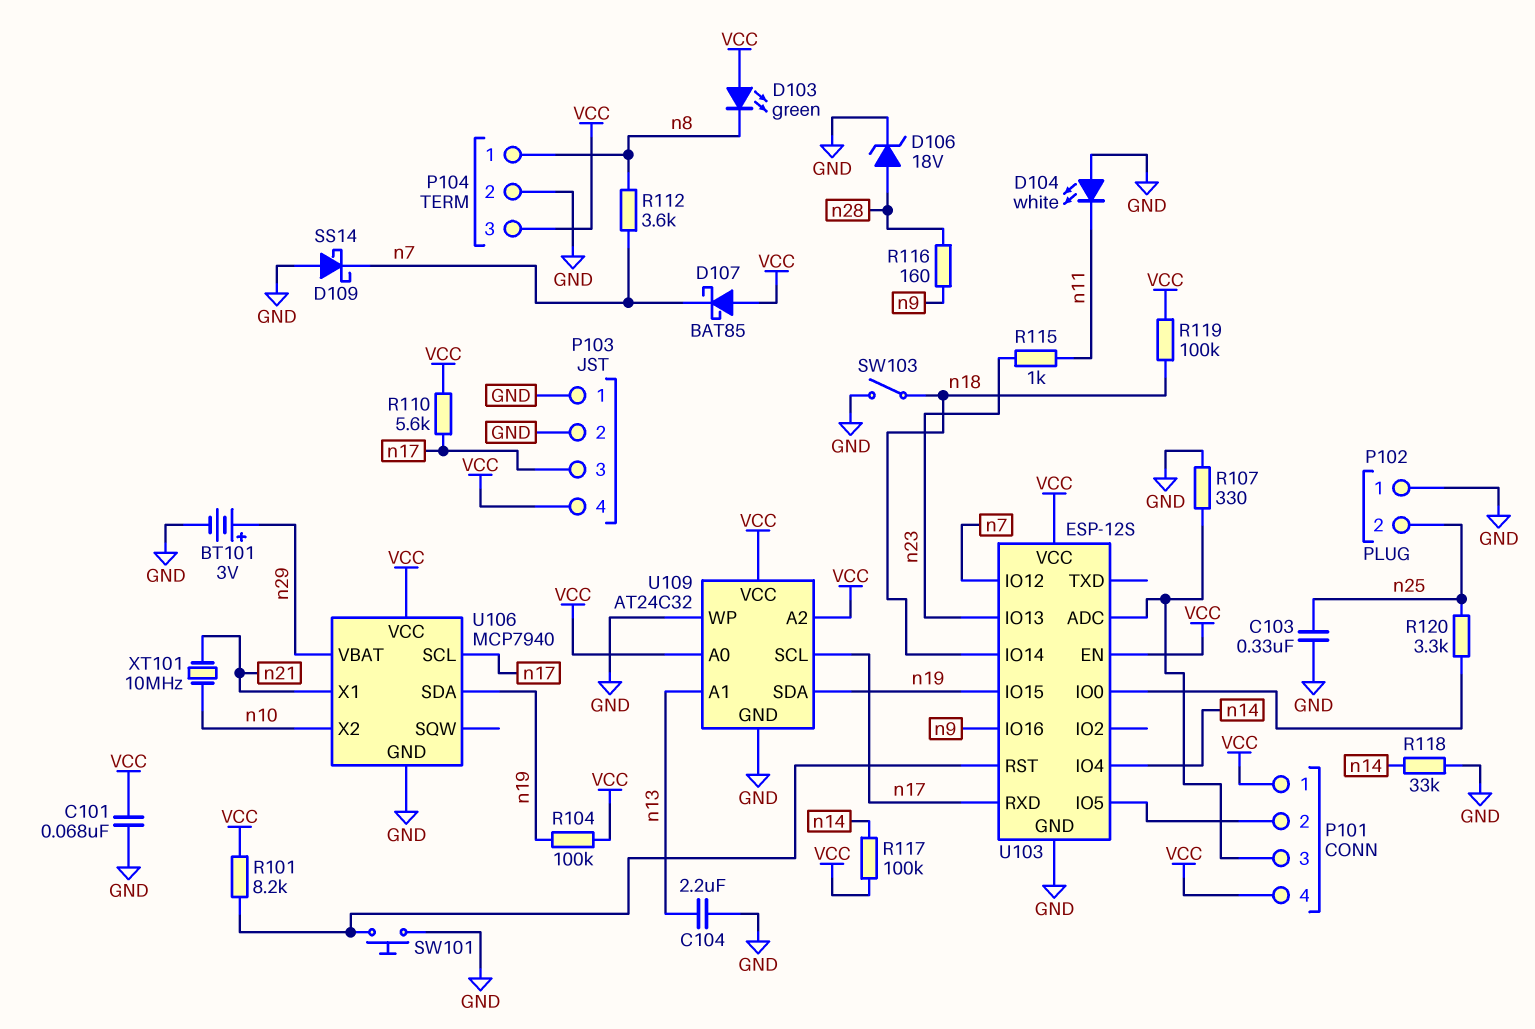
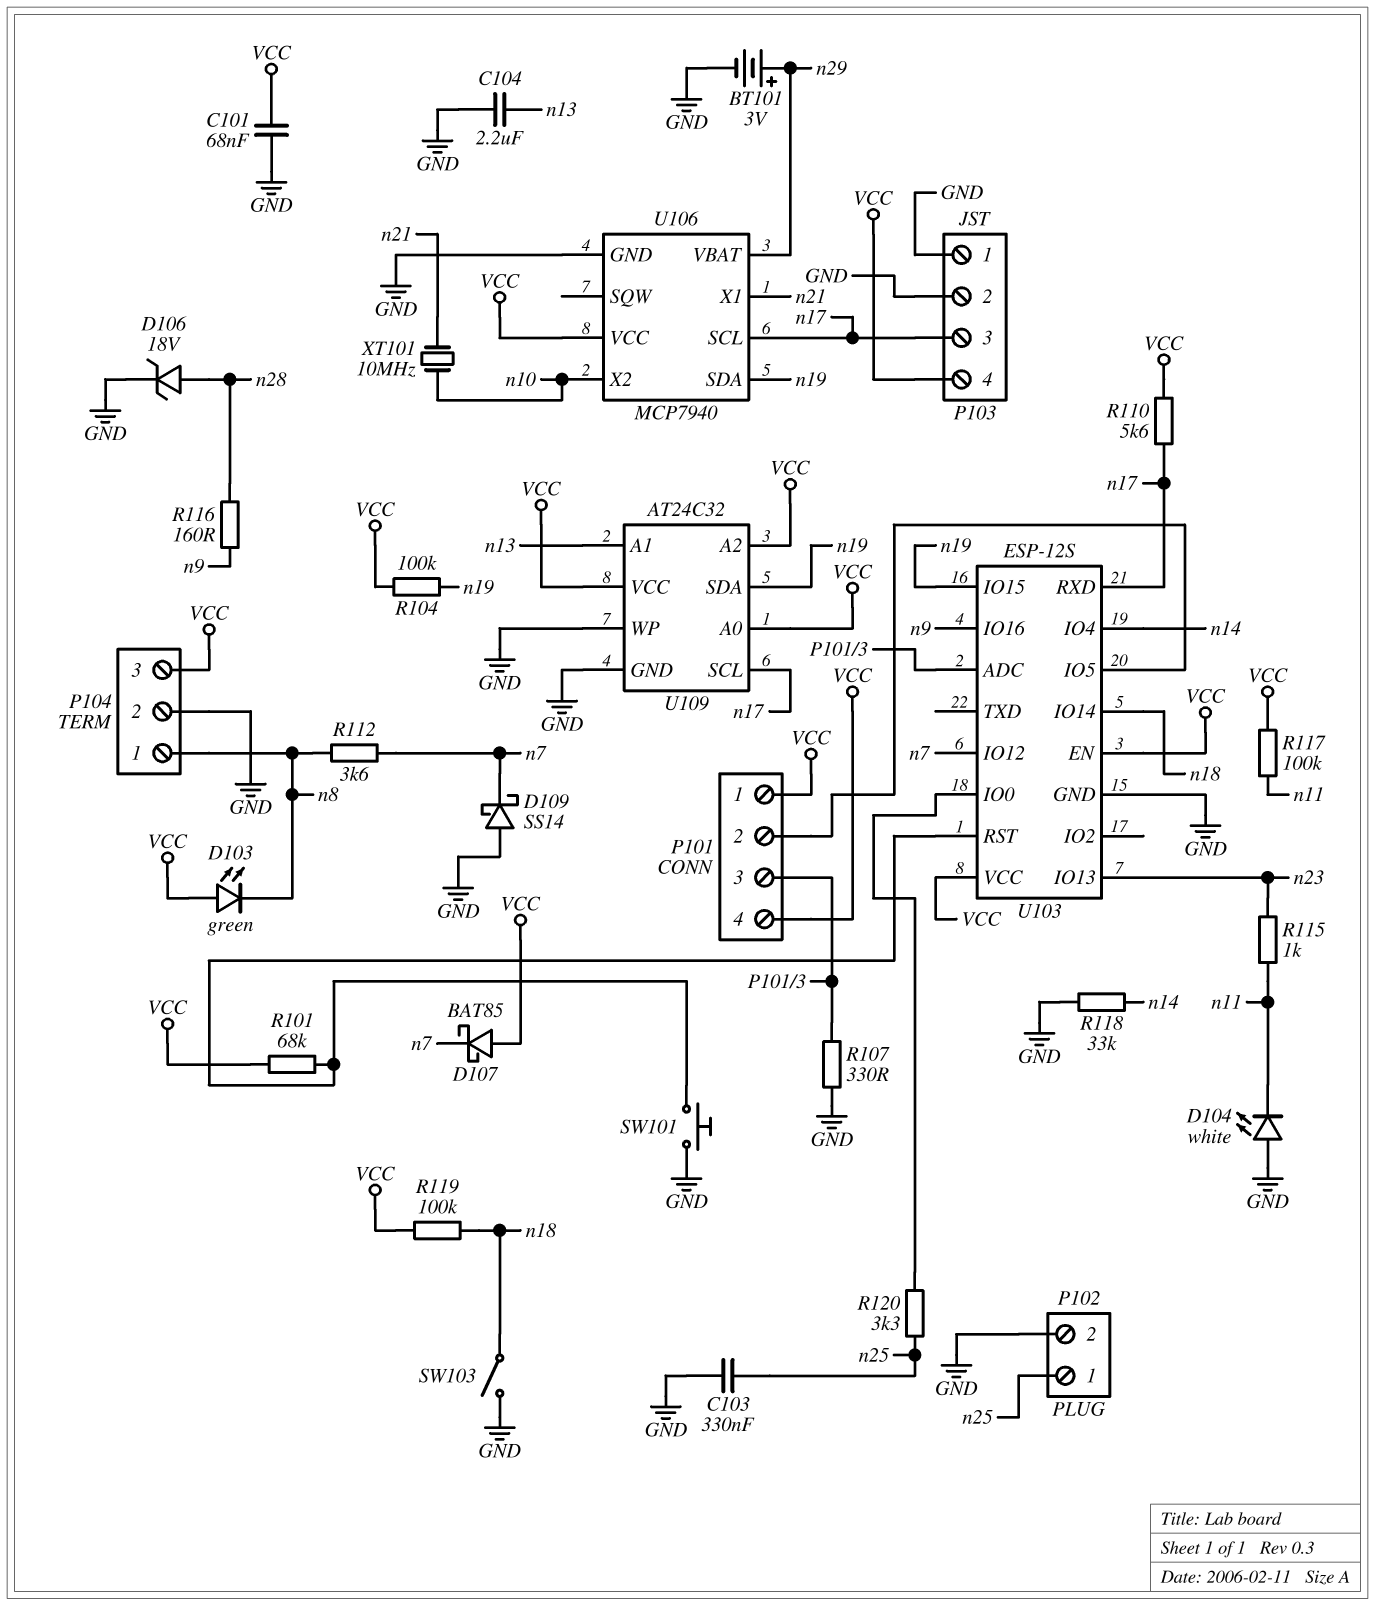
P102 pin 1: GND -> n25
P102 pin 2: n25 -> GND
R101: 8.2k (U103/RST, VCC) -> 68k (U103/RST, VCC)
R117: 100k (VCC, n14) -> 100k (VCC, n11)

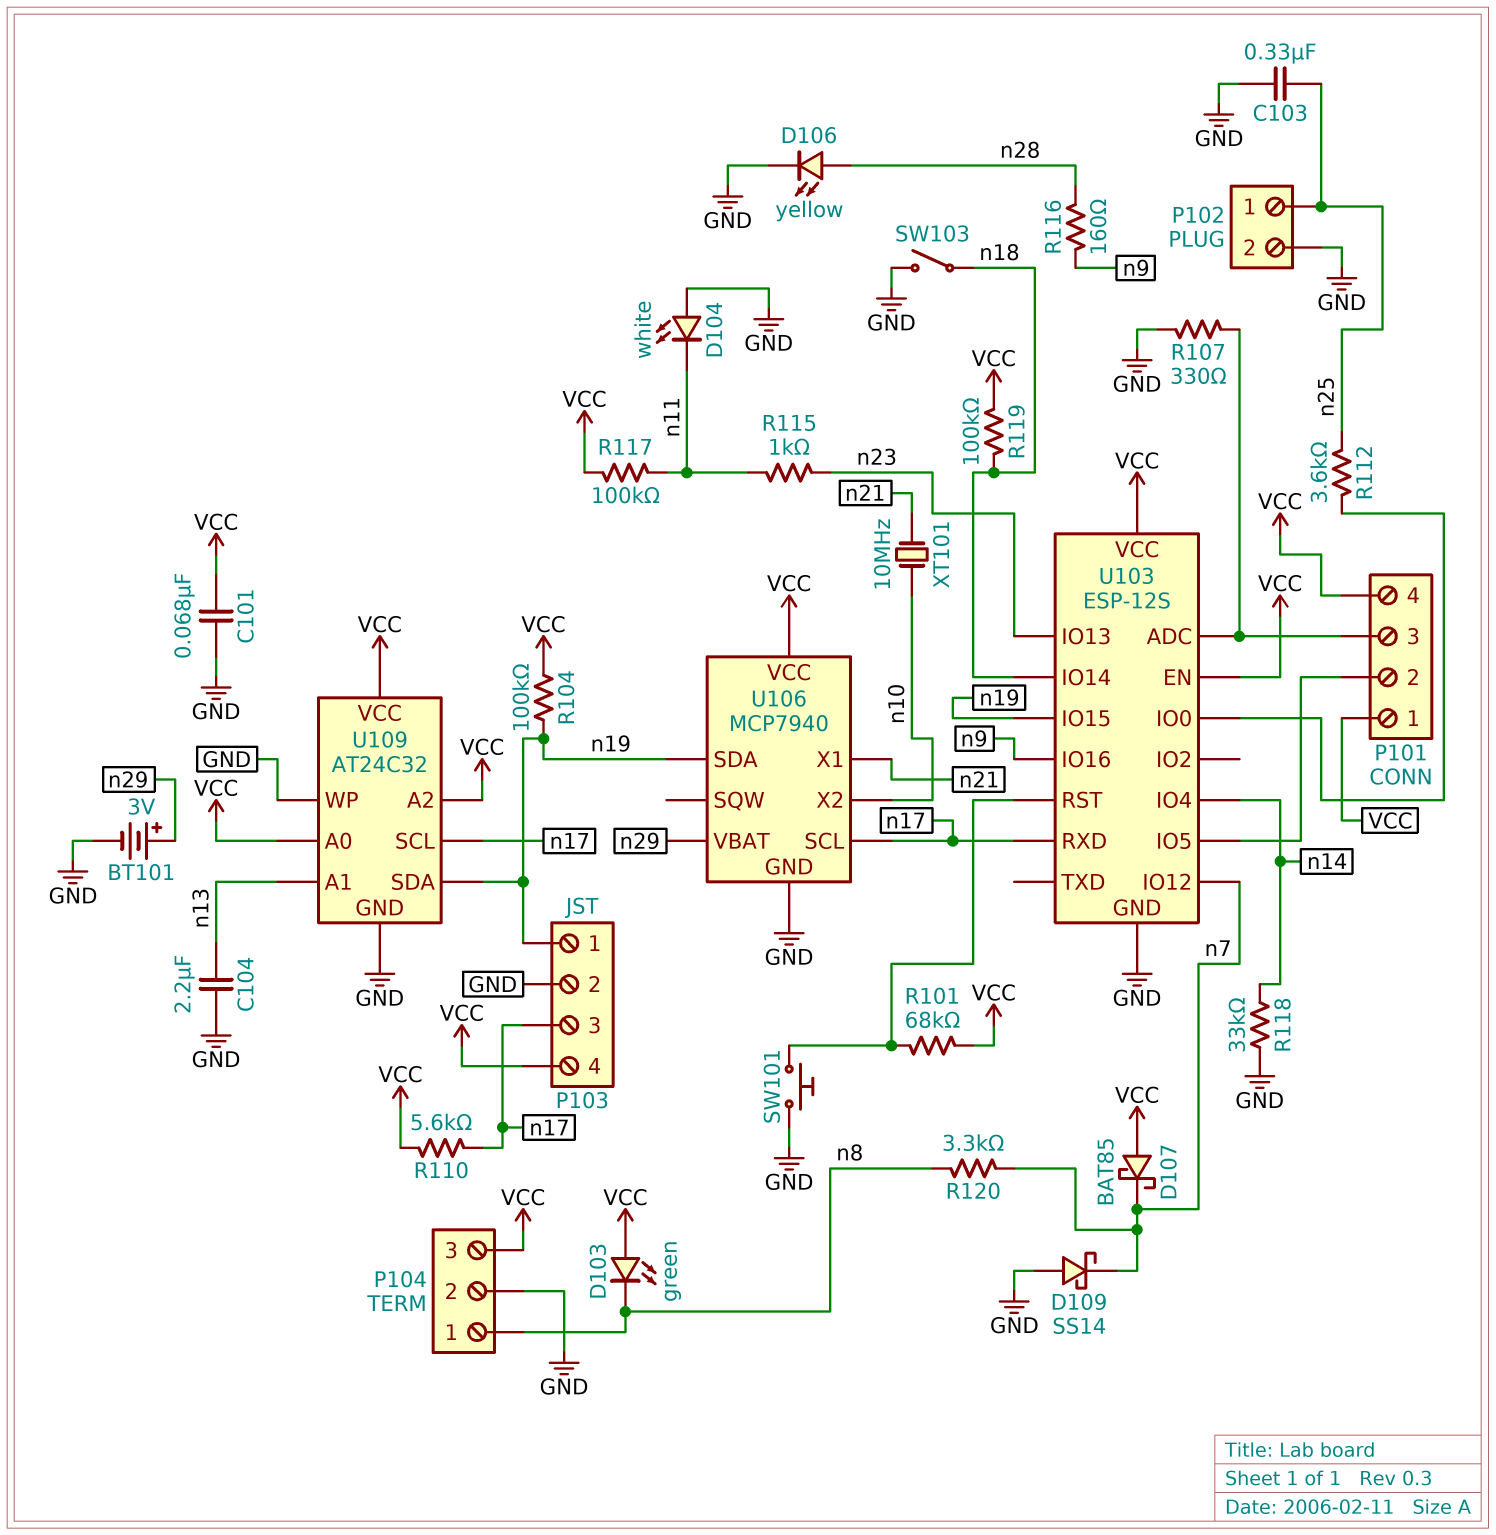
D106: zener 18V (A n28, K GND) -> LED yellow (A n28, K GND)
P103 pin 1: GND -> n19
R112: 3.6k (n7, n8) -> 3.6k (U103/IO0, n25)
R120: 3.3k (U103/IO0, n25) -> 3.3k (n7, n8)

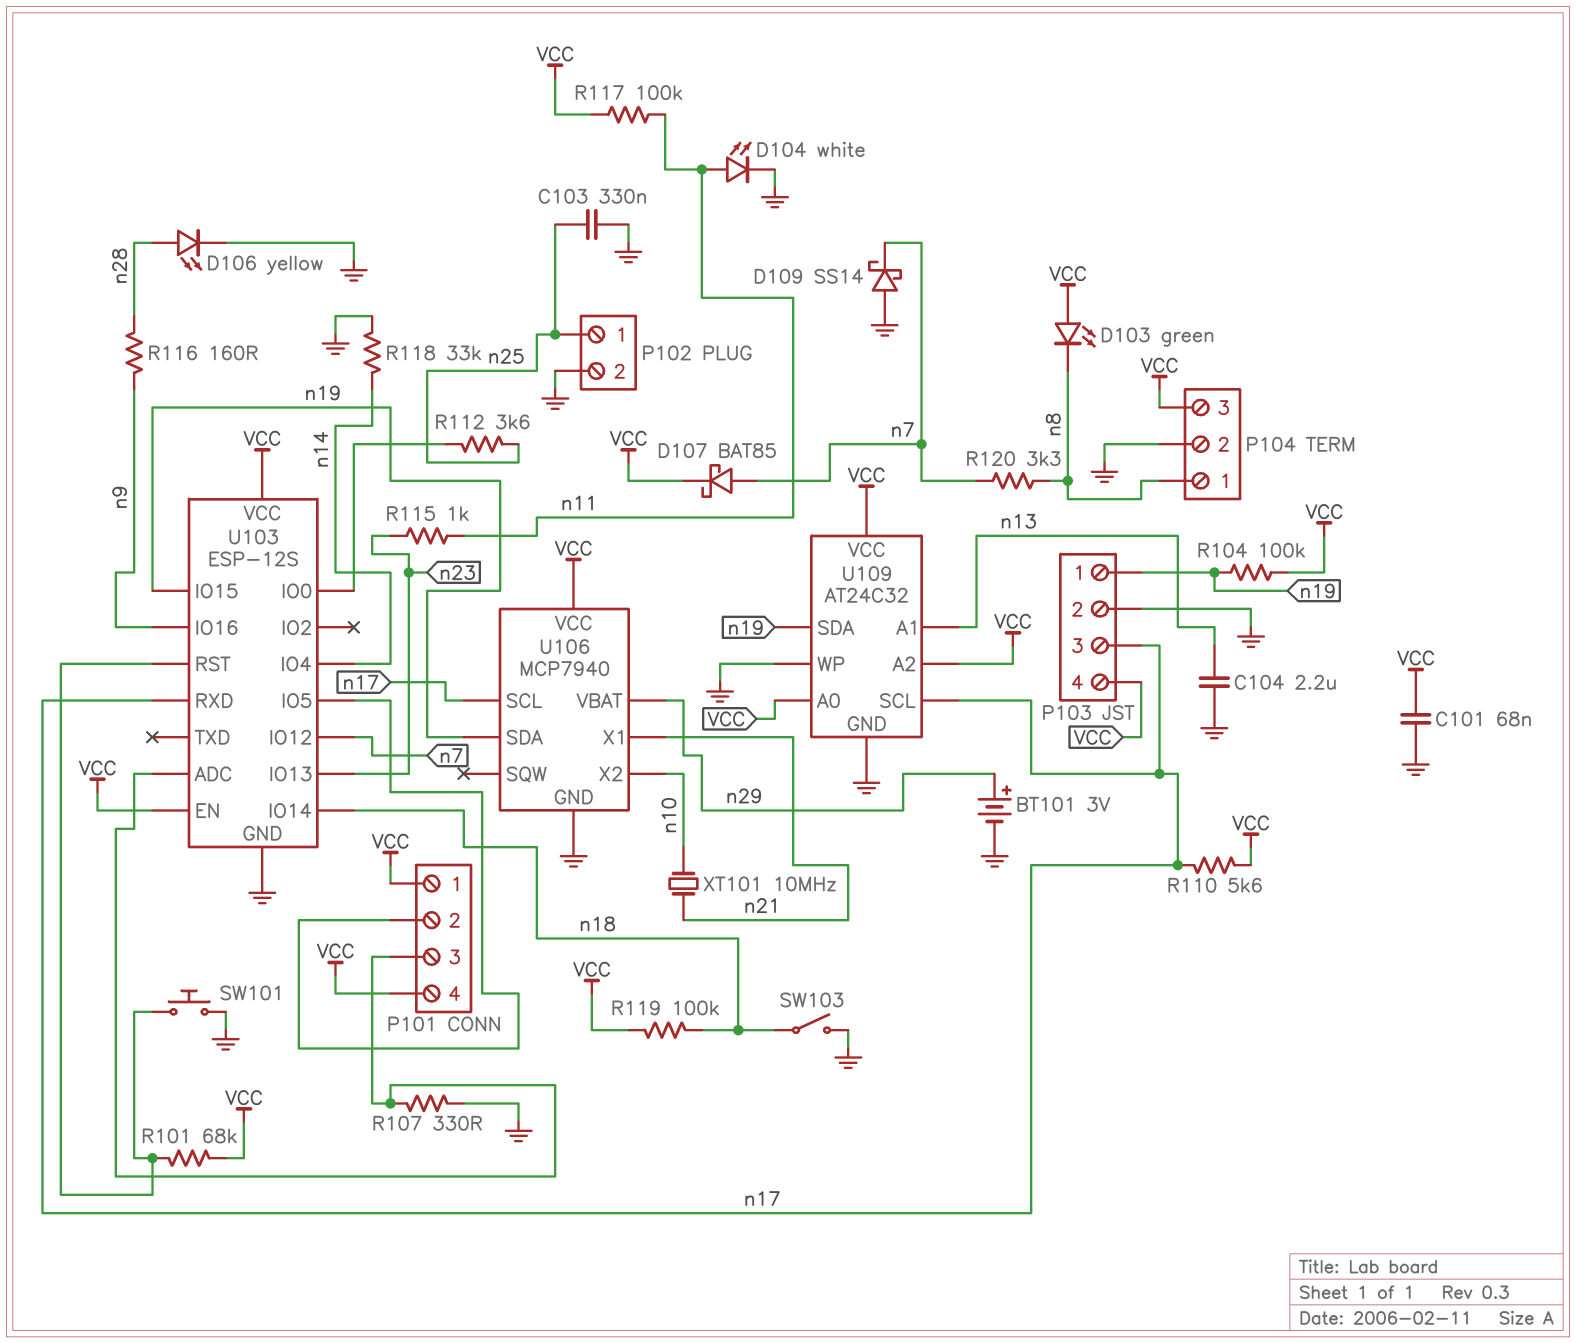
D104: LED white (A GND, K n11) -> LED white (A n11, K GND)
D107: schottky BAT85 (A VCC, K n7) -> schottky BAT85 (A n7, K VCC)

